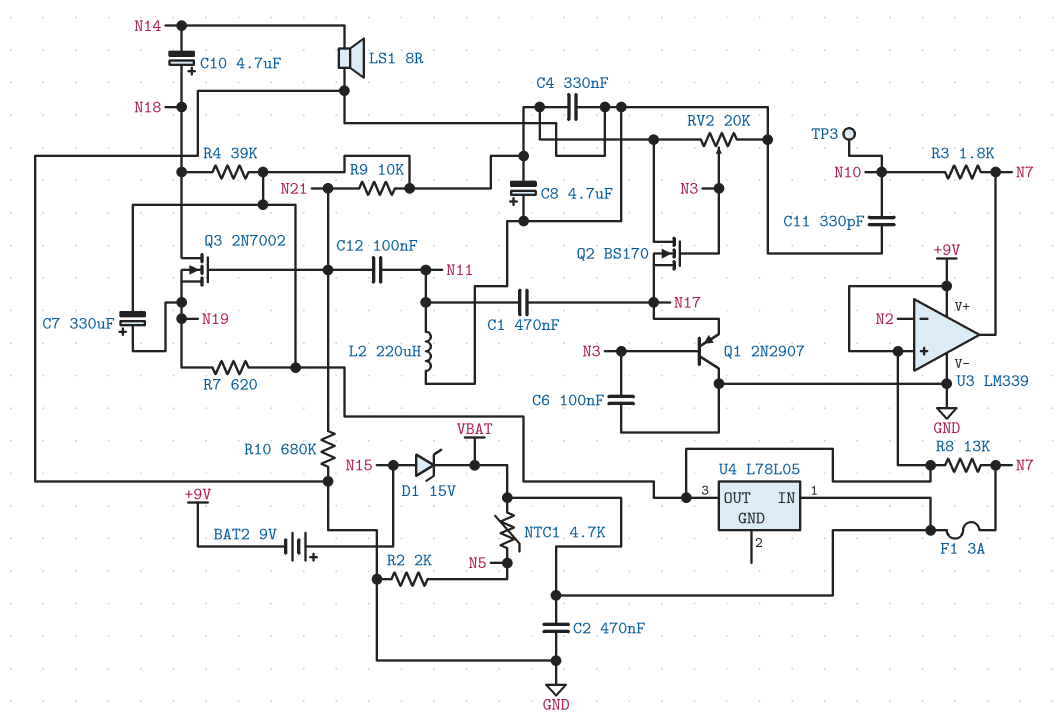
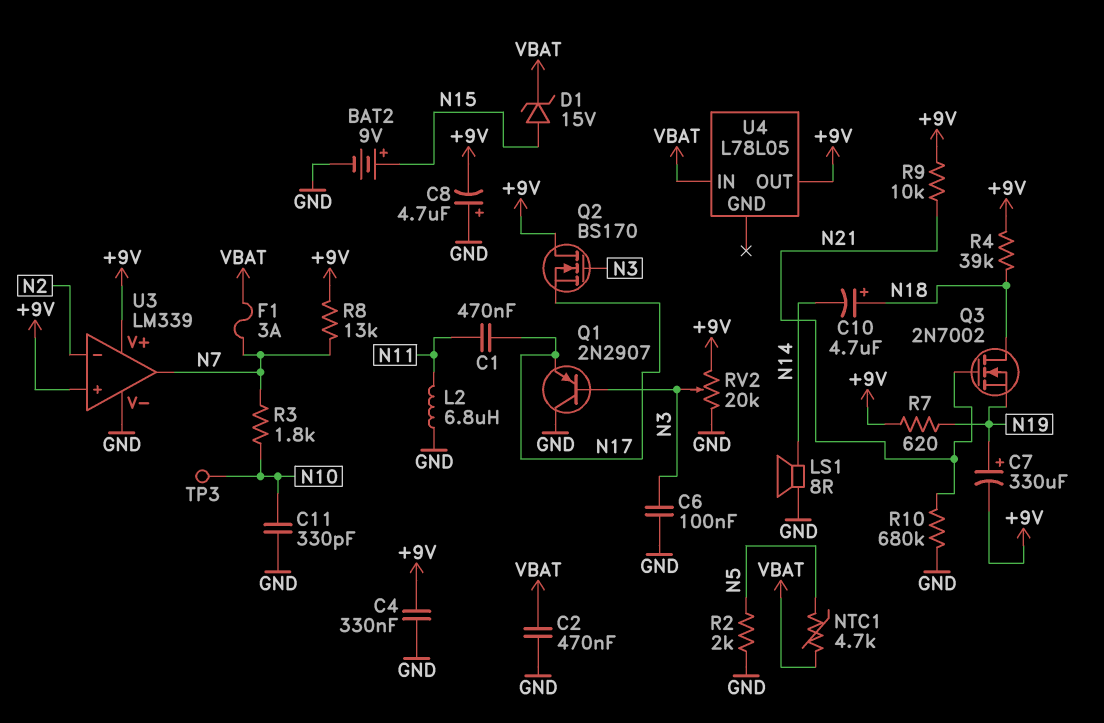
BAT2: 9V (plus N15, minus +9V) -> 9V (plus N15, minus GND)
C12: 100nF (N11, N21) -> none
L2: 220uH (GND, N11) -> 6.8uH (GND, N11)

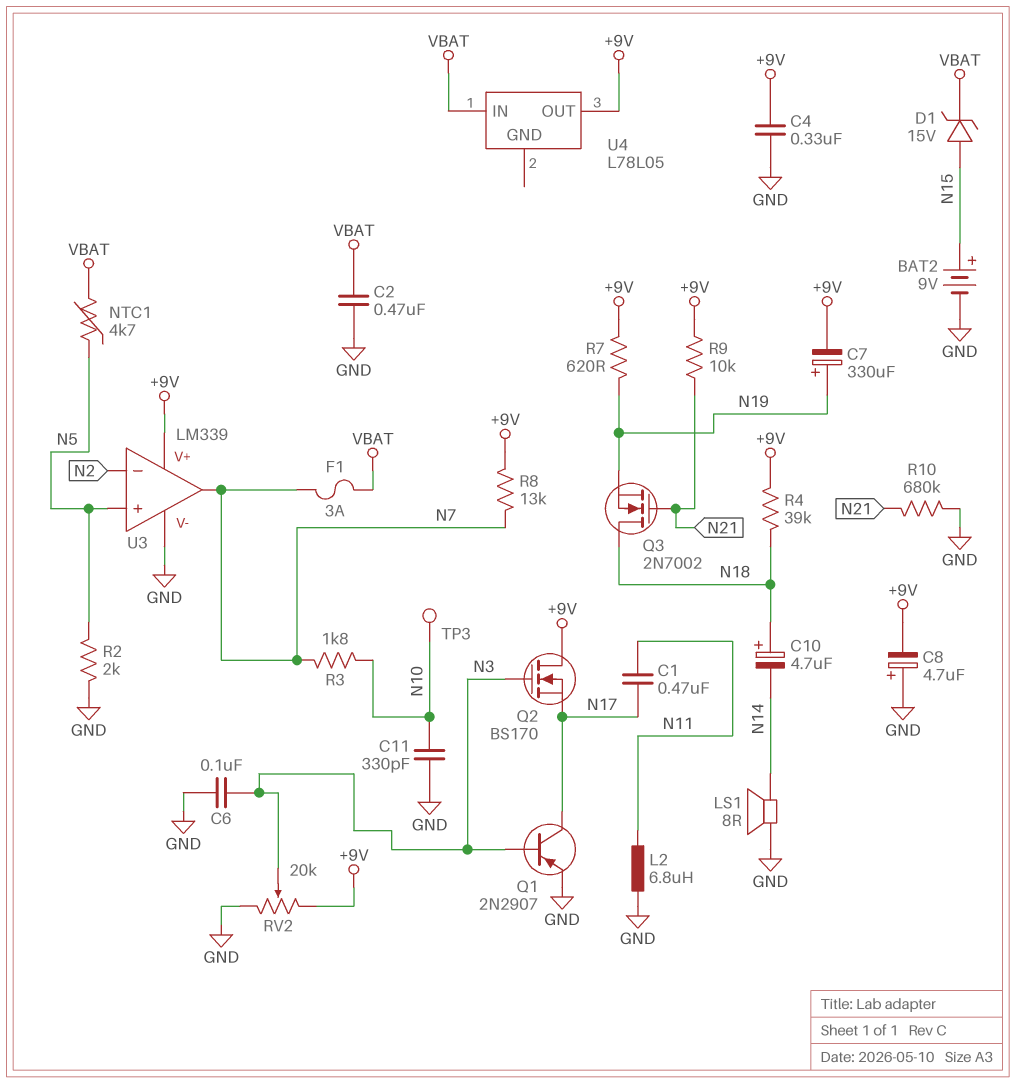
Q1: PNP 2N2907 (B N3, C GND, E N17) -> PNP 2N2907 (B N3, C N17, E GND)
U3 pin in+: +9V -> N5

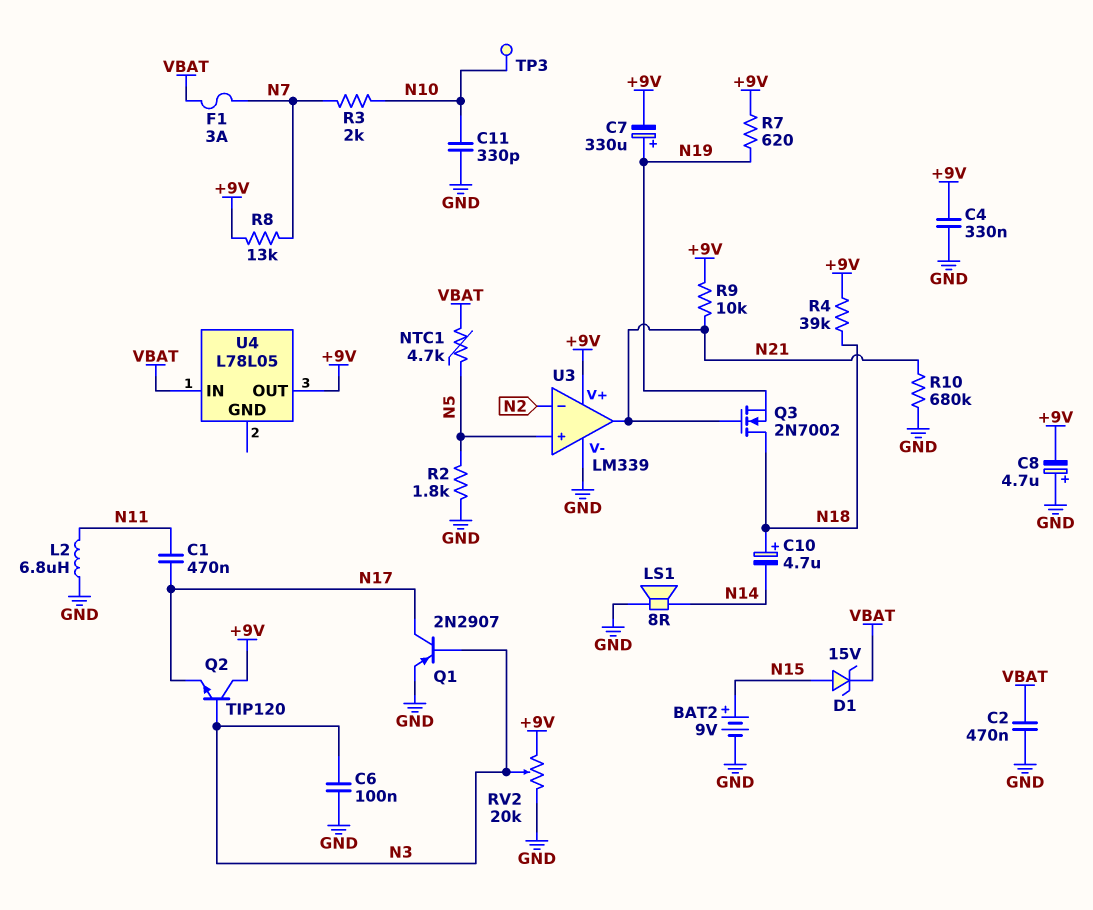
Q2: NMOS BS170 (G N3, D +9V, S N17) -> NPN TIP120 (B N3, C +9V, E N17)
R2: 2k (GND, N5) -> 1.8k (GND, N5)
R3: 1.8k (N7, N10) -> 2k (N7, N10)
U3 pin out: N7 -> N21

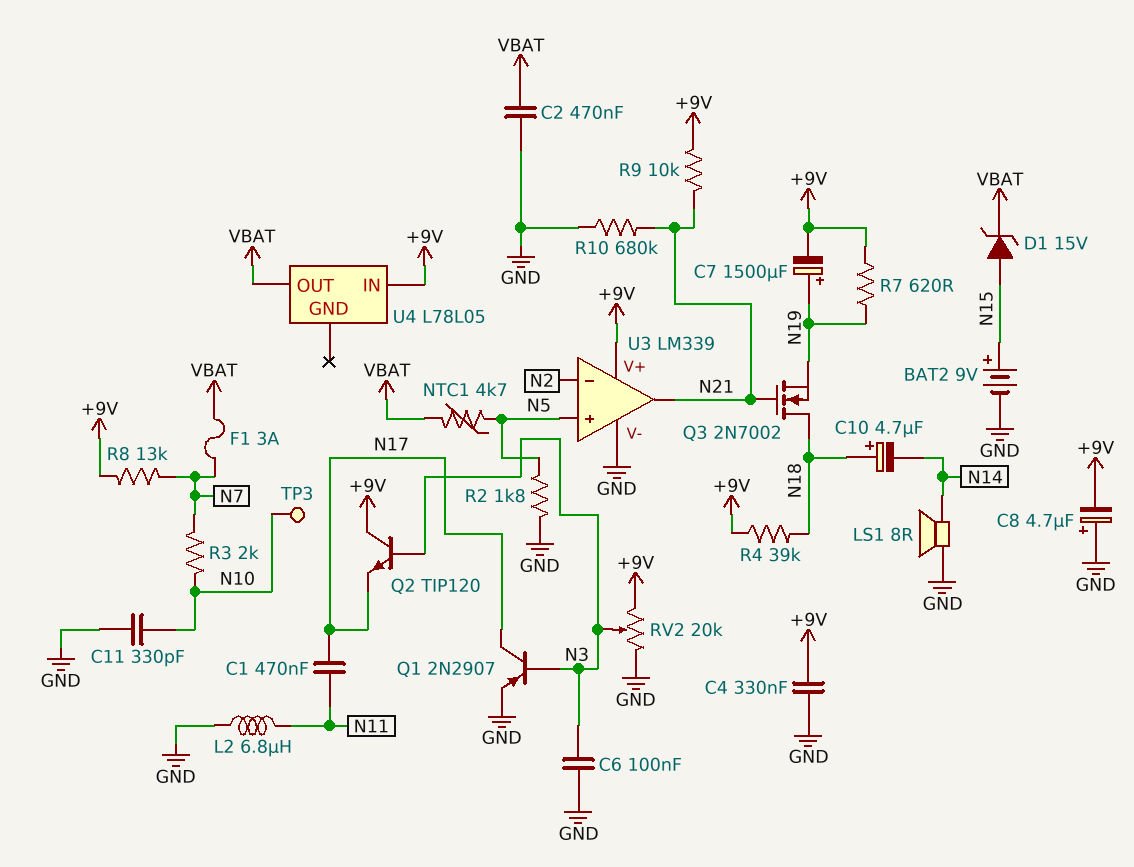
C7: 330uF (plus N19, minus +9V) -> 1500uF (plus N19, minus +9V)
U4 pin IN: VBAT -> +9V
U4 pin OUT: +9V -> VBAT

